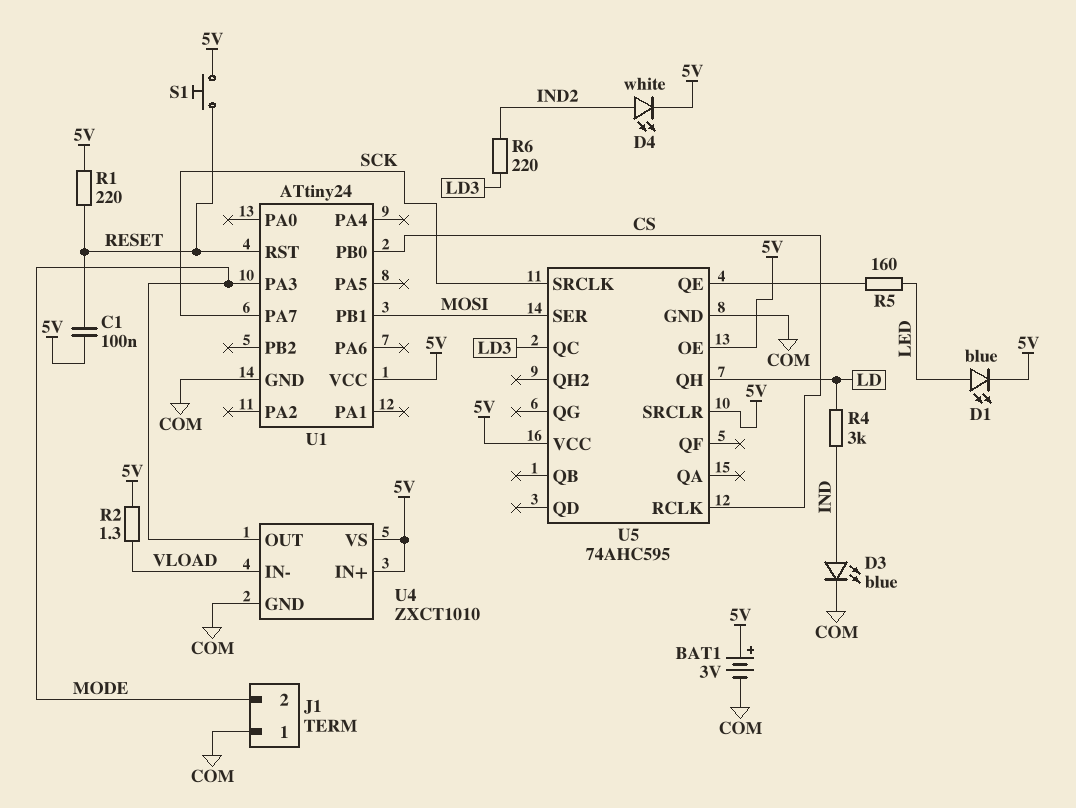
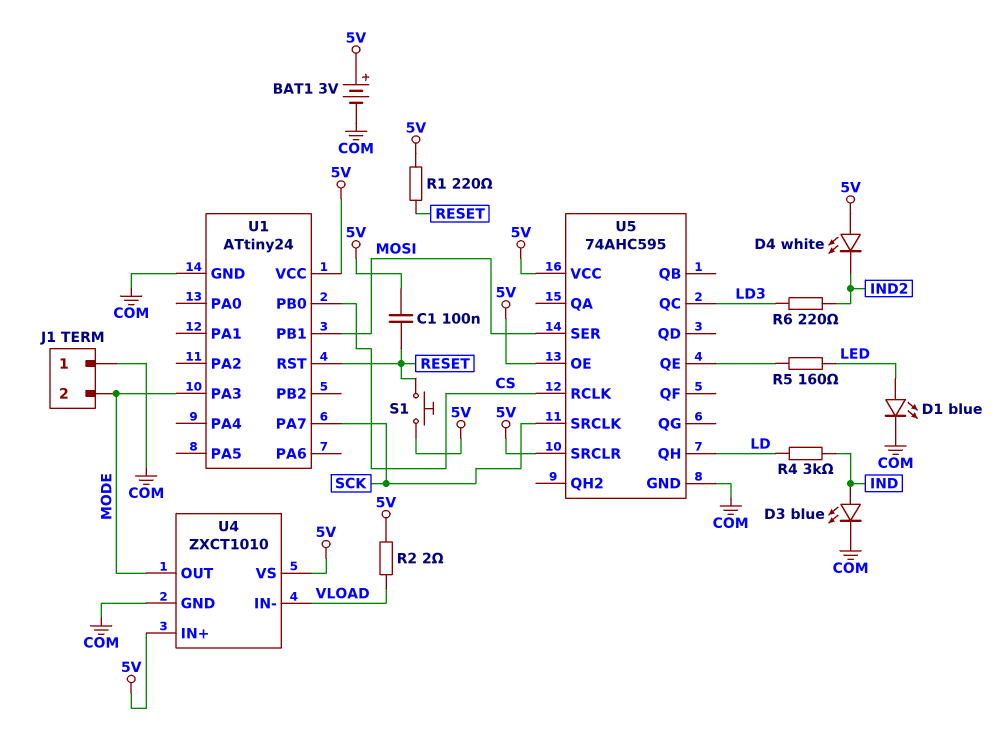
D1: LED blue (A LED, K 5V) -> LED blue (A LED, K COM)
D4: LED white (A IND2, K 5V) -> LED white (A 5V, K IND2)
R2: 1.3 (5V, VLOAD) -> 2 (5V, VLOAD)

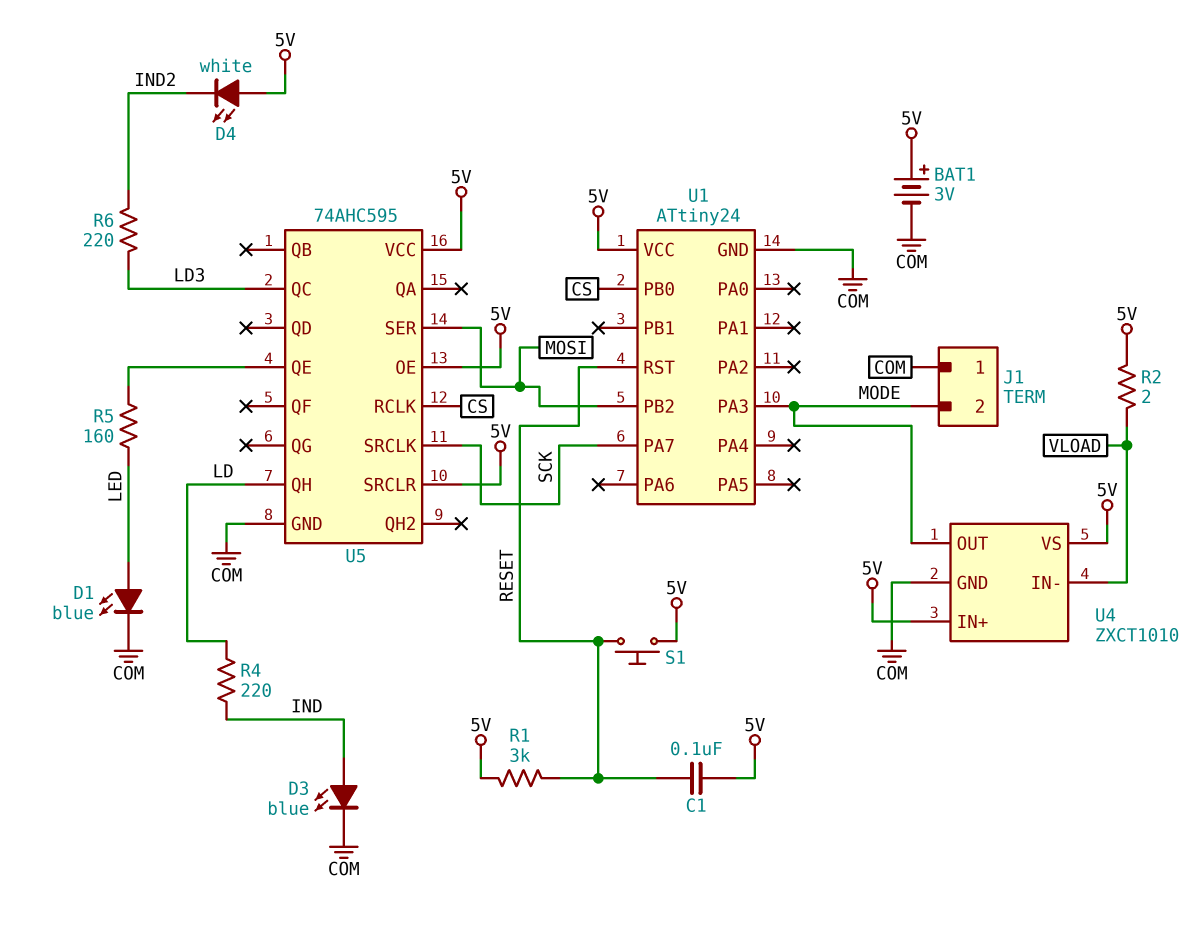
R1: 220 (5V, RESET) -> 3k (5V, RESET)
R4: 3k (IND, LD) -> 220 (IND, LD)
U1 pin PB1: MOSI -> none
U1 pin PB2: none -> MOSI

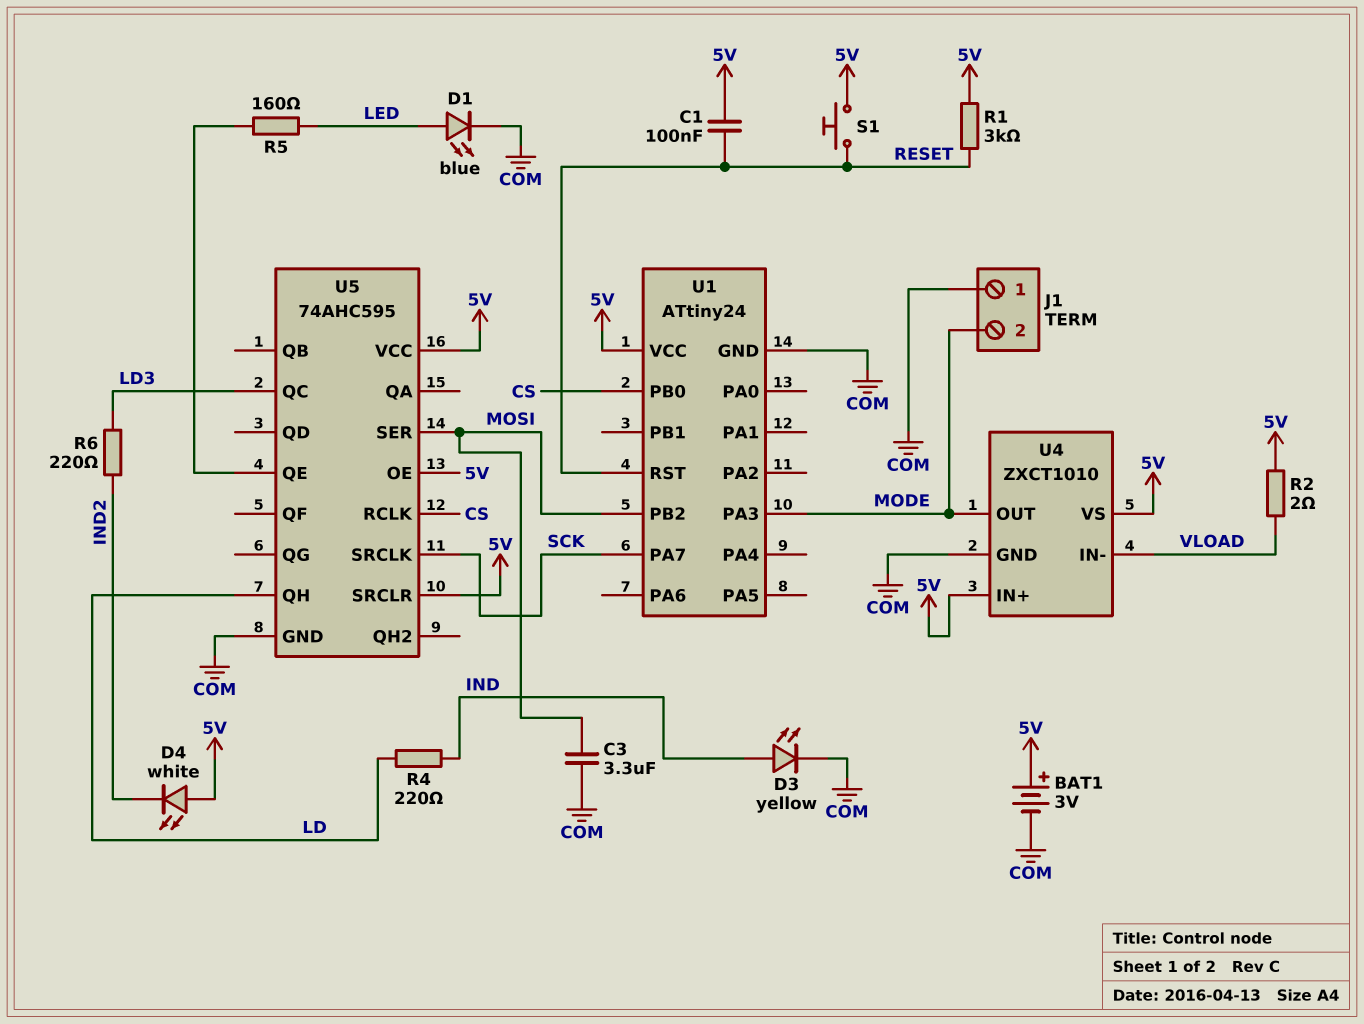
C3: none -> 3.3uF (COM, MOSI)
D3: LED blue (A IND, K COM) -> LED yellow (A IND, K COM)

